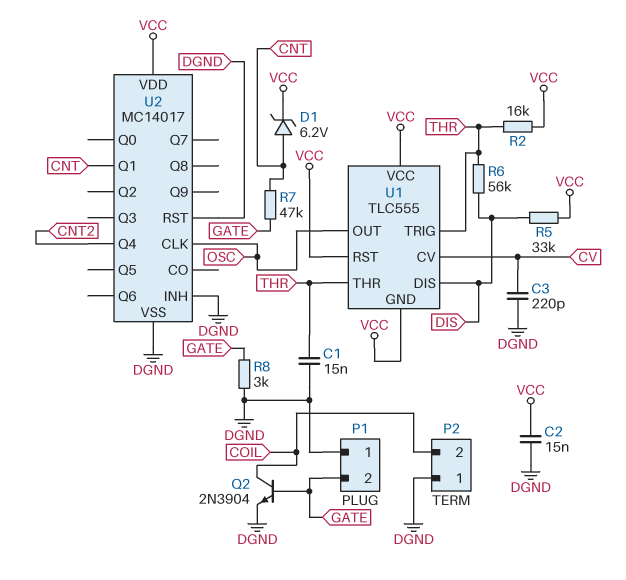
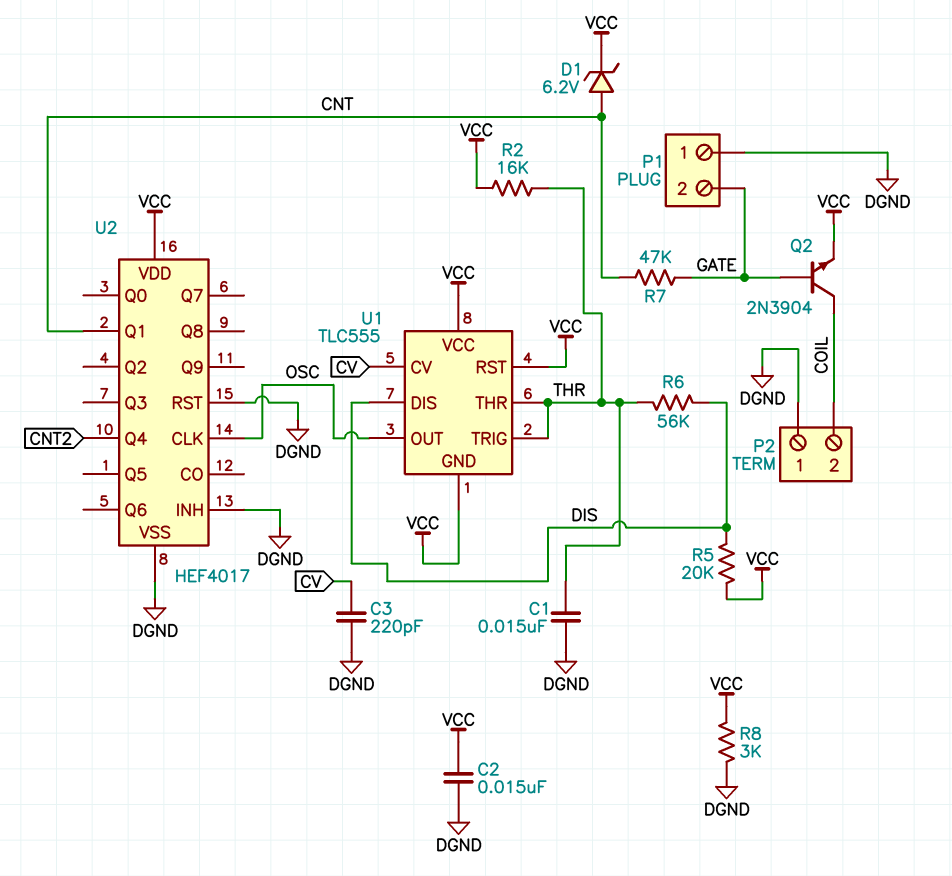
Q2: NPN 2N3904 (B GATE, C COIL, E DGND) -> NPN 2N3904 (B GATE, C COIL, E VCC)
R5: 33k (DIS, VCC) -> 20k (DIS, VCC)
R8: 3k (DGND, GATE) -> 3k (DGND, VCC)
U2: MC14017 -> HEF4017

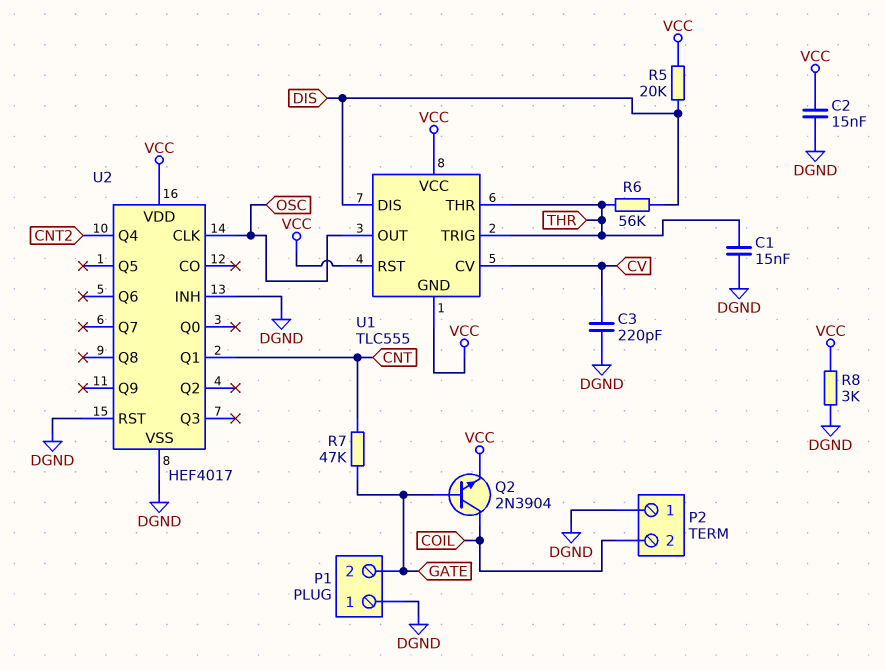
D1: zener 6.2V (A CNT, K VCC) -> none
R2: 16k (THR, VCC) -> none

